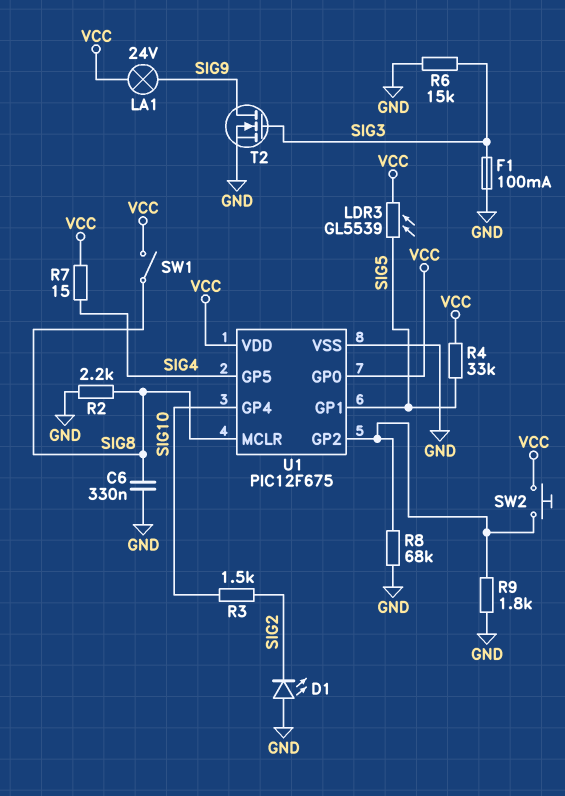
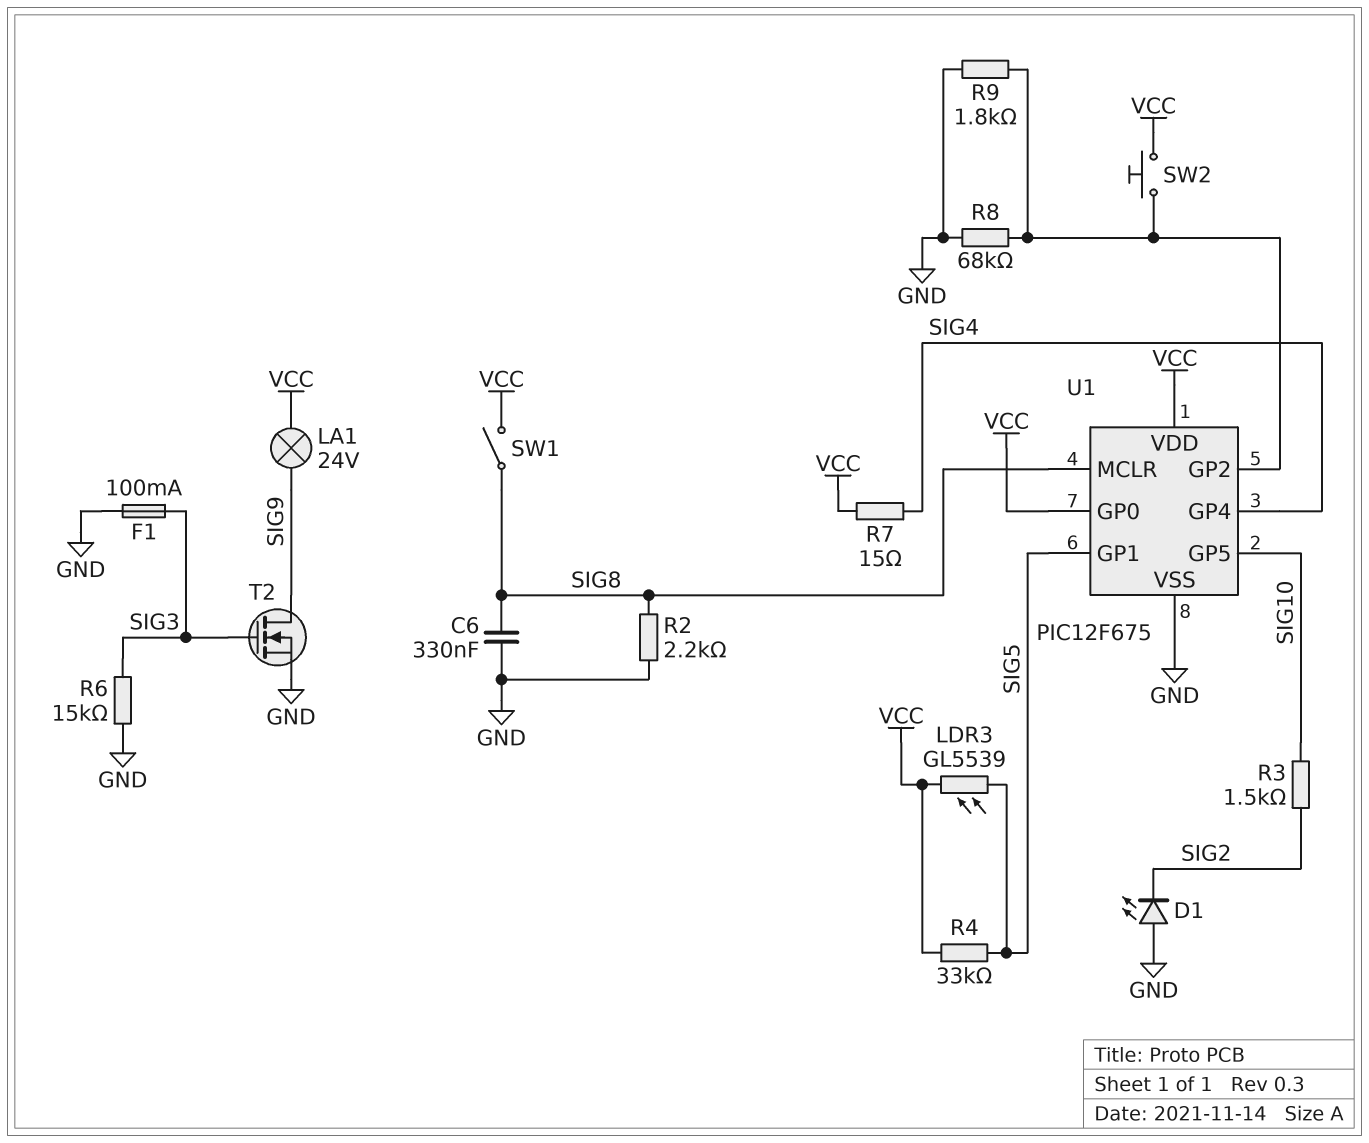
U1 pin GP4: SIG10 -> SIG4
U1 pin GP5: SIG4 -> SIG10

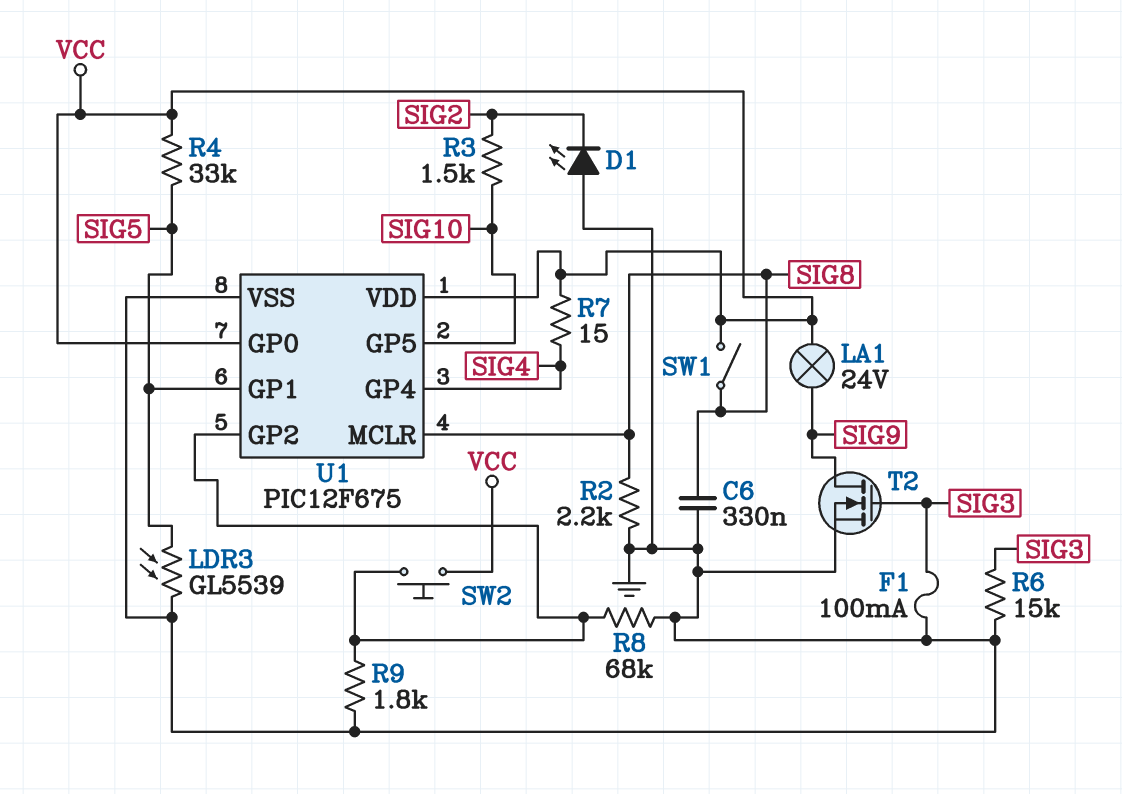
LDR3: GL5539 (SIG5, VCC) -> GL5539 (GND, SIG5)

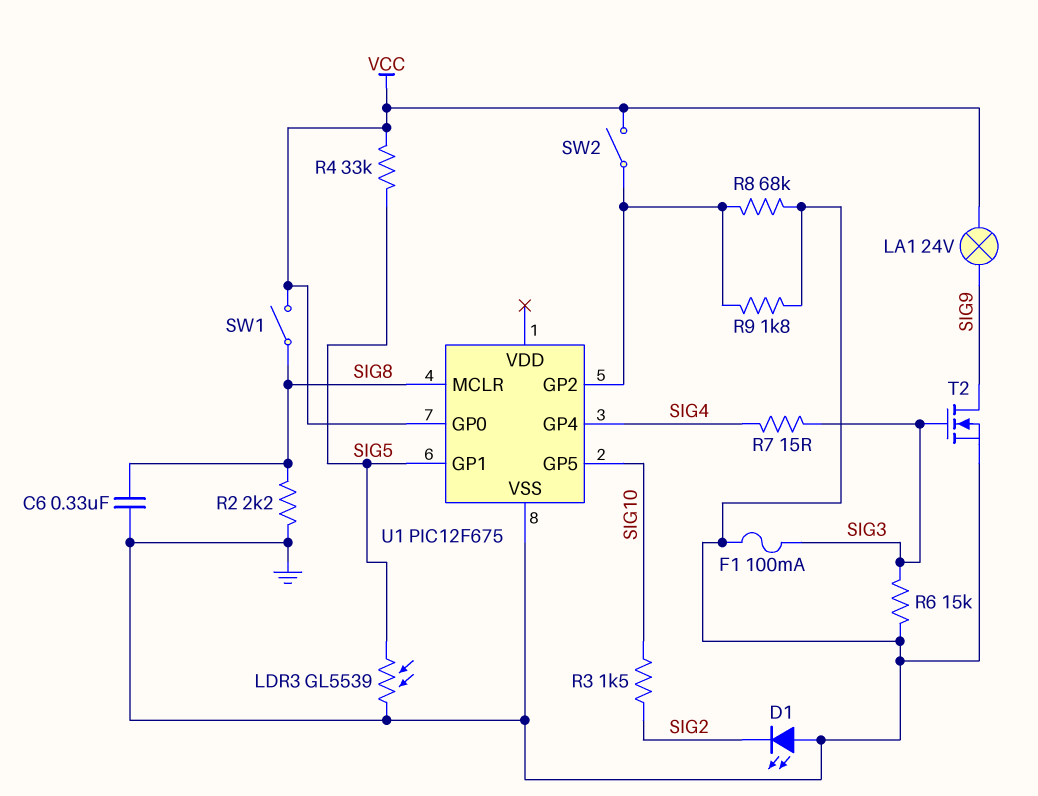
R7: 15 (SIG4, VCC) -> 15 (SIG3, SIG4)
SW2: button (U1/GP2, VCC) -> switch (U1/GP2, VCC)
U1 pin VDD: VCC -> none

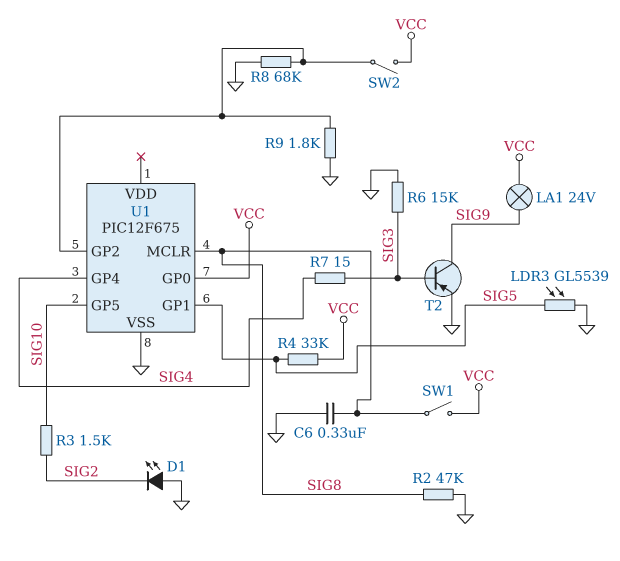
F1: 100mA (GND, SIG3) -> none
R2: 2.2k (GND, SIG8) -> 47k (GND, SIG8)
T2: NMOS (G SIG3, D SIG9, S GND) -> PNP (B SIG3, C SIG9, E GND)

